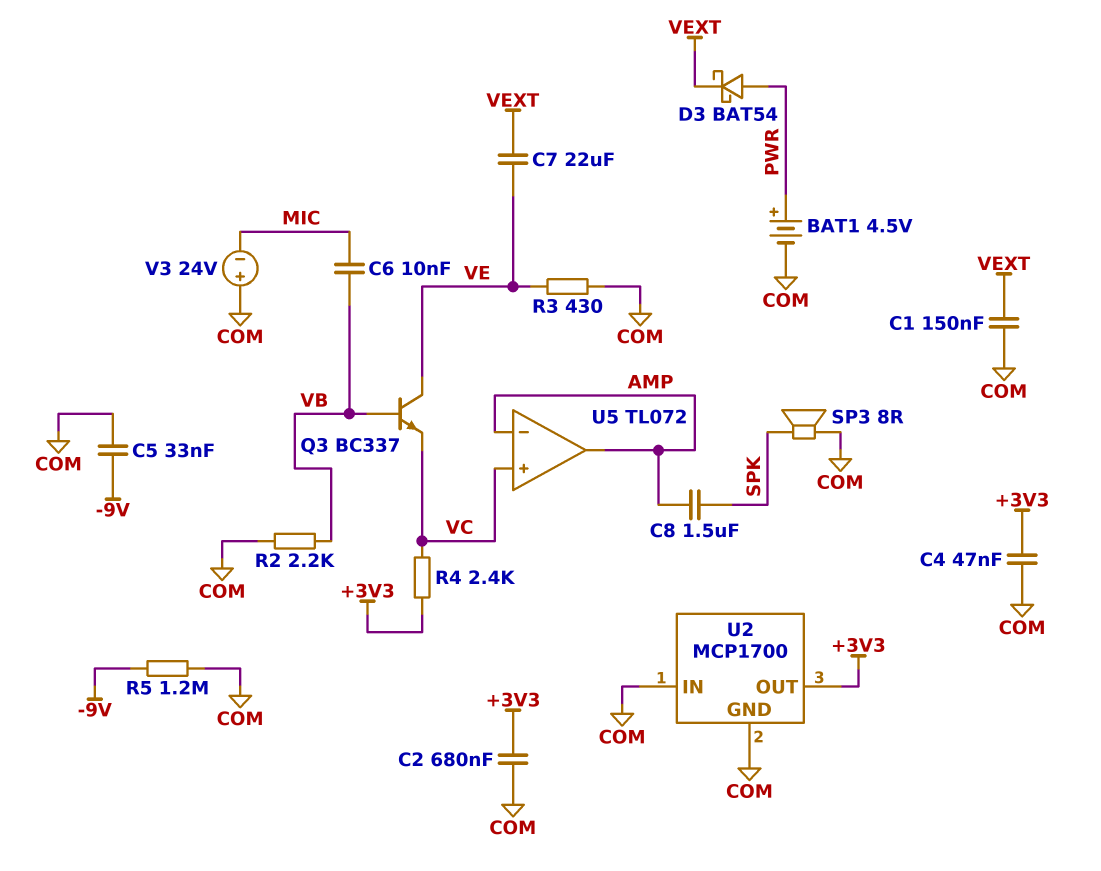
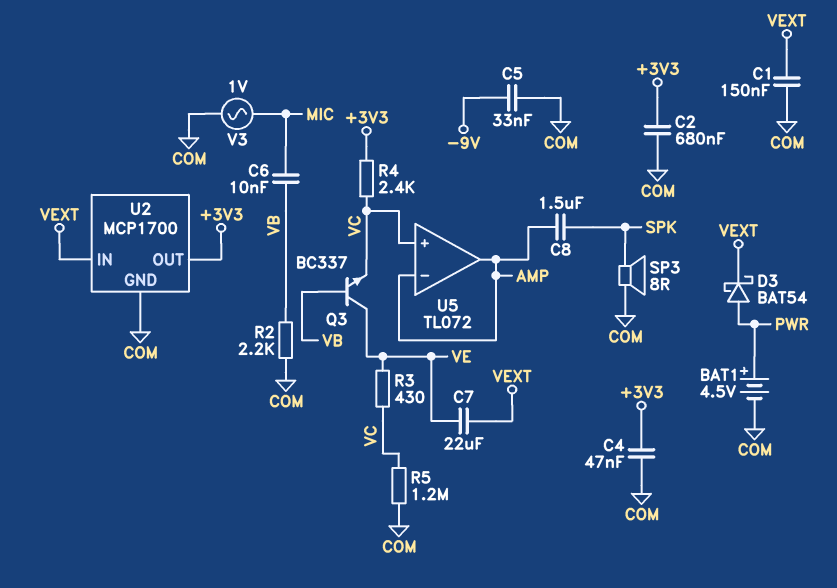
R3: 430 (COM, VE) -> 430 (VC, VE)
R5: 1.2M (-9V, COM) -> 1.2M (COM, VC)
U2 pin IN: COM -> VEXT
V3: 24V (plus COM, minus MIC) -> AC 1V (COM, MIC)

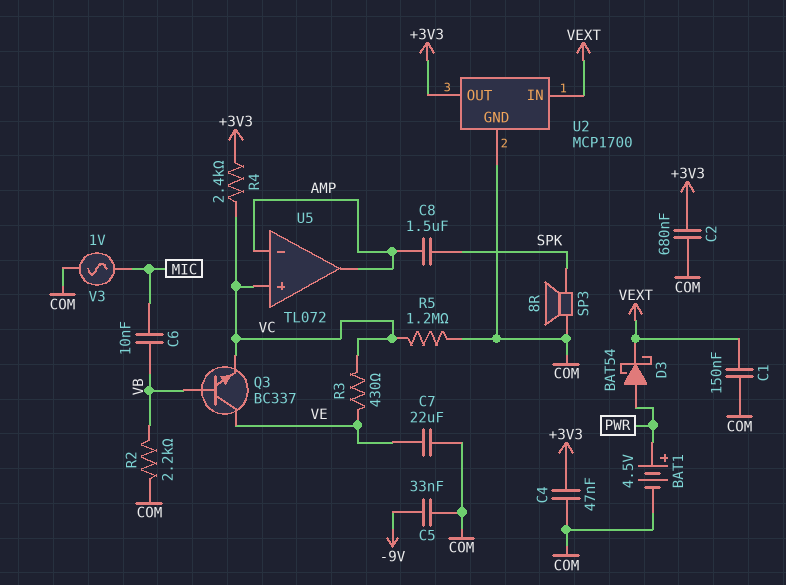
C7: 22uF (VE, VEXT) -> 22uF (COM, VE)

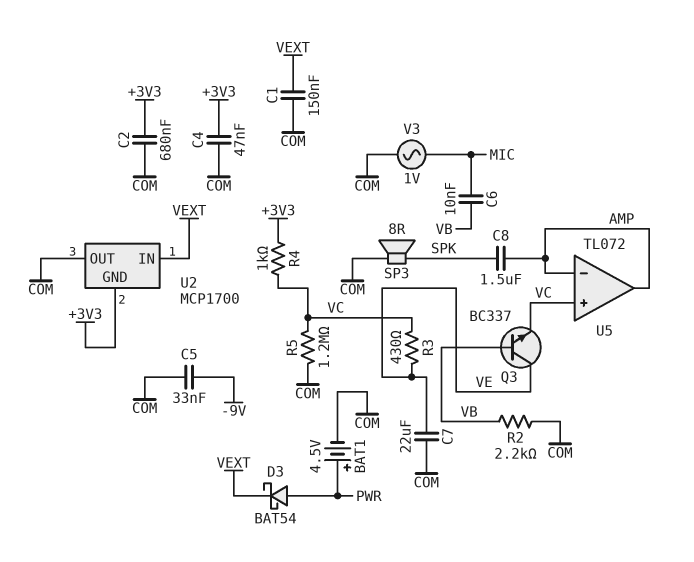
R4: 2.4k (+3V3, VC) -> 1k (+3V3, VC)
U2 pin GND: COM -> +3V3
U2 pin OUT: +3V3 -> COM

